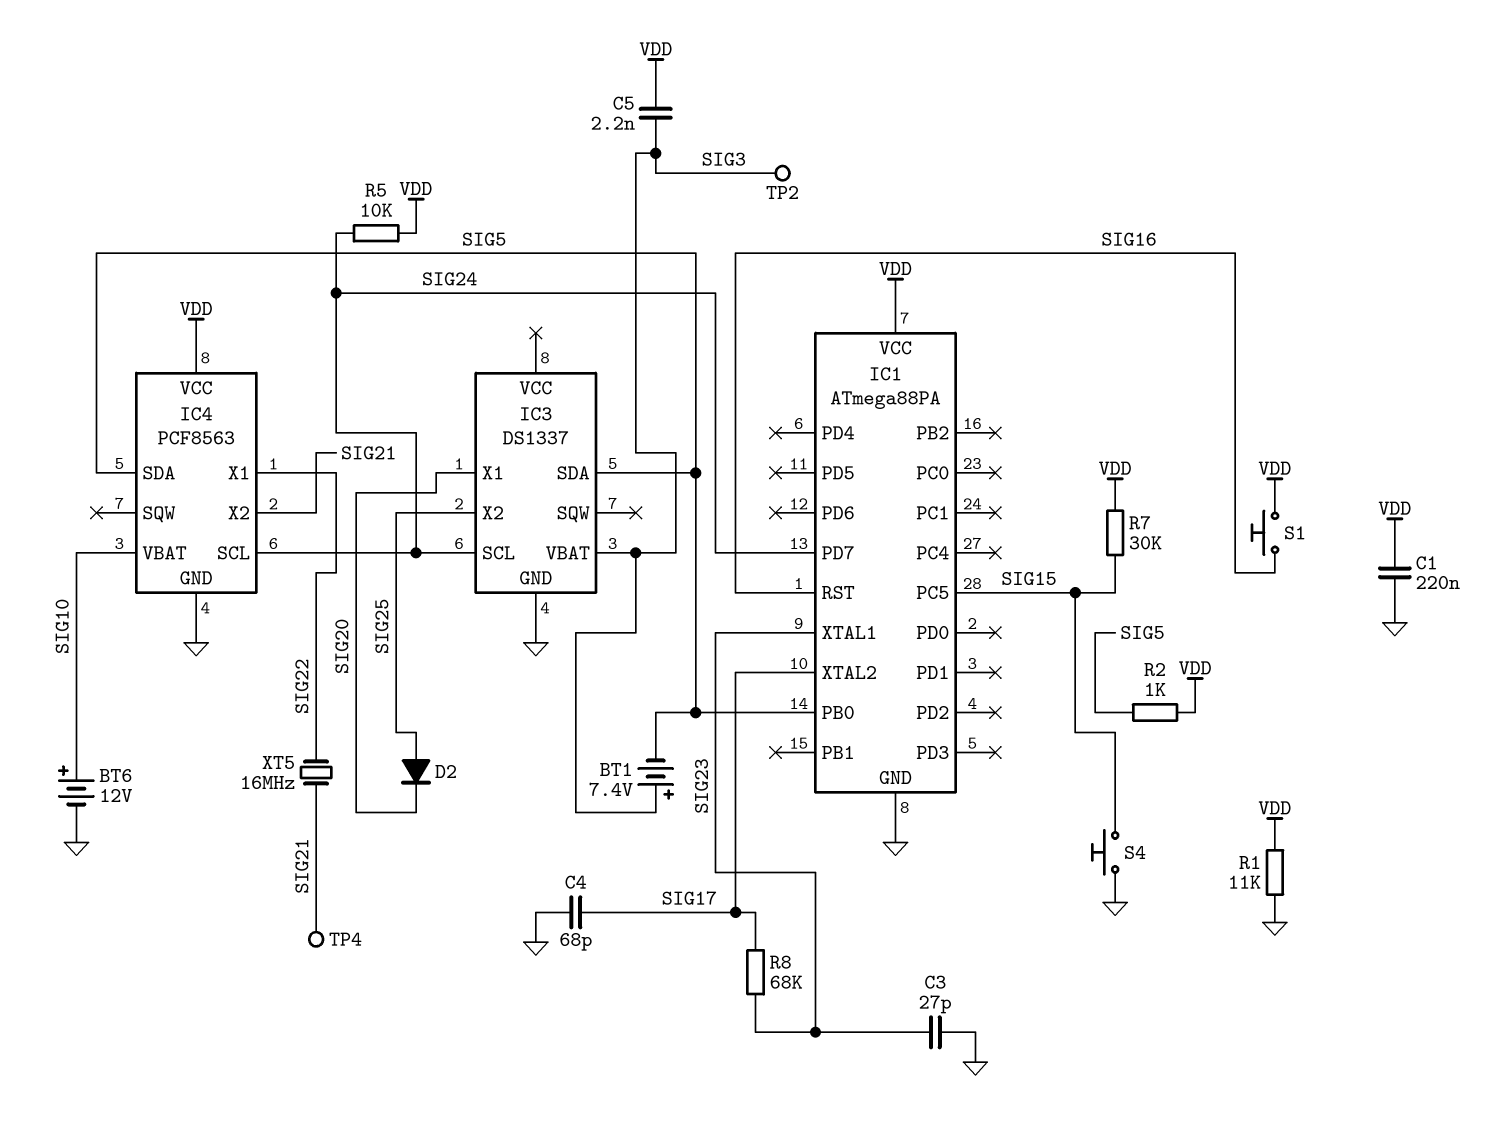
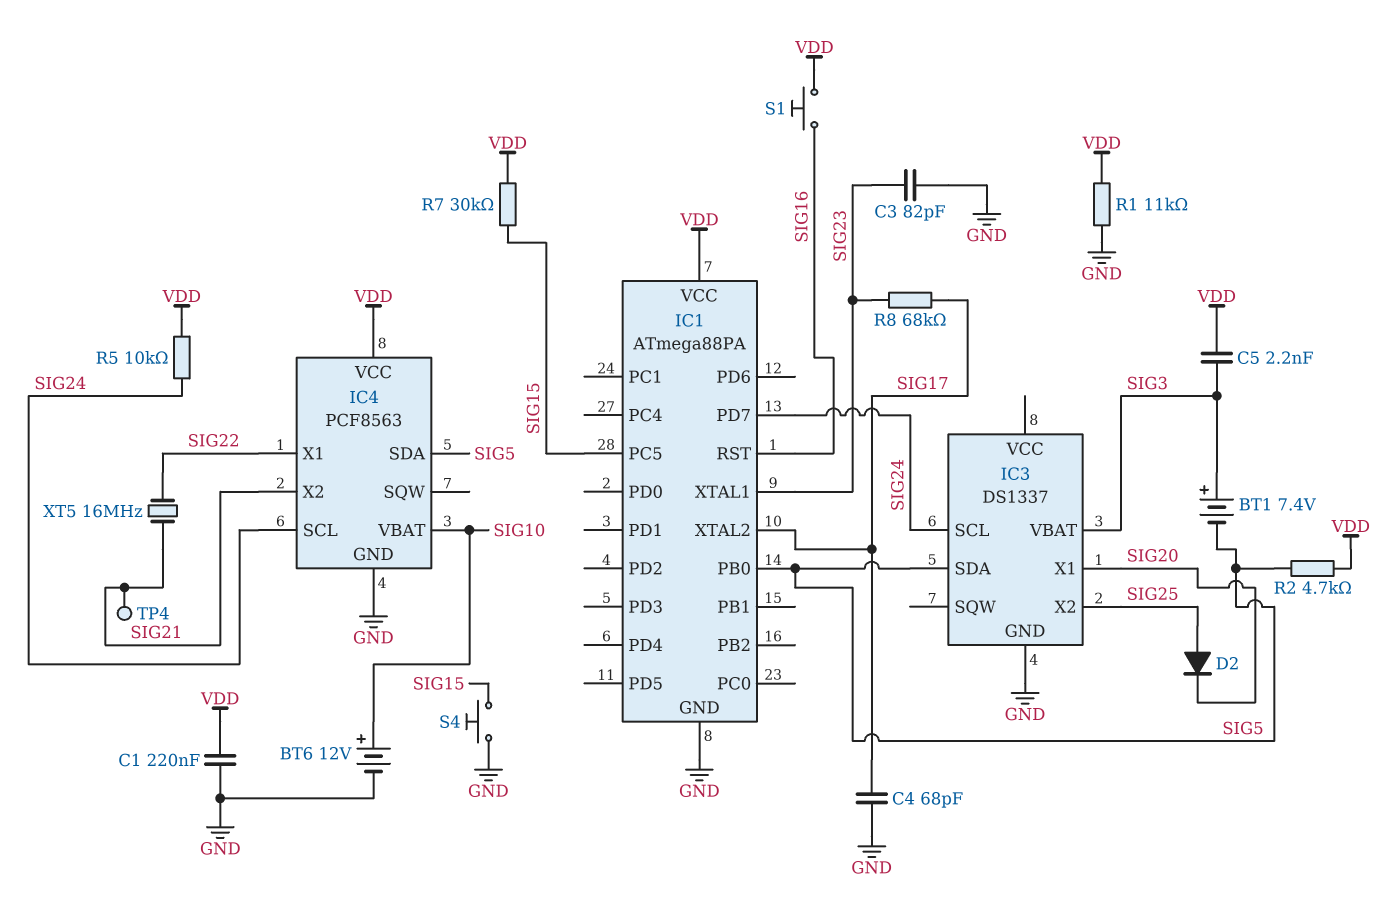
C3: 27pF (GND, SIG23) -> 82pF (GND, SIG23)
R2: 1k (SIG5, VDD) -> 4.7k (SIG5, VDD)
TP2: test point (SIG3) -> none

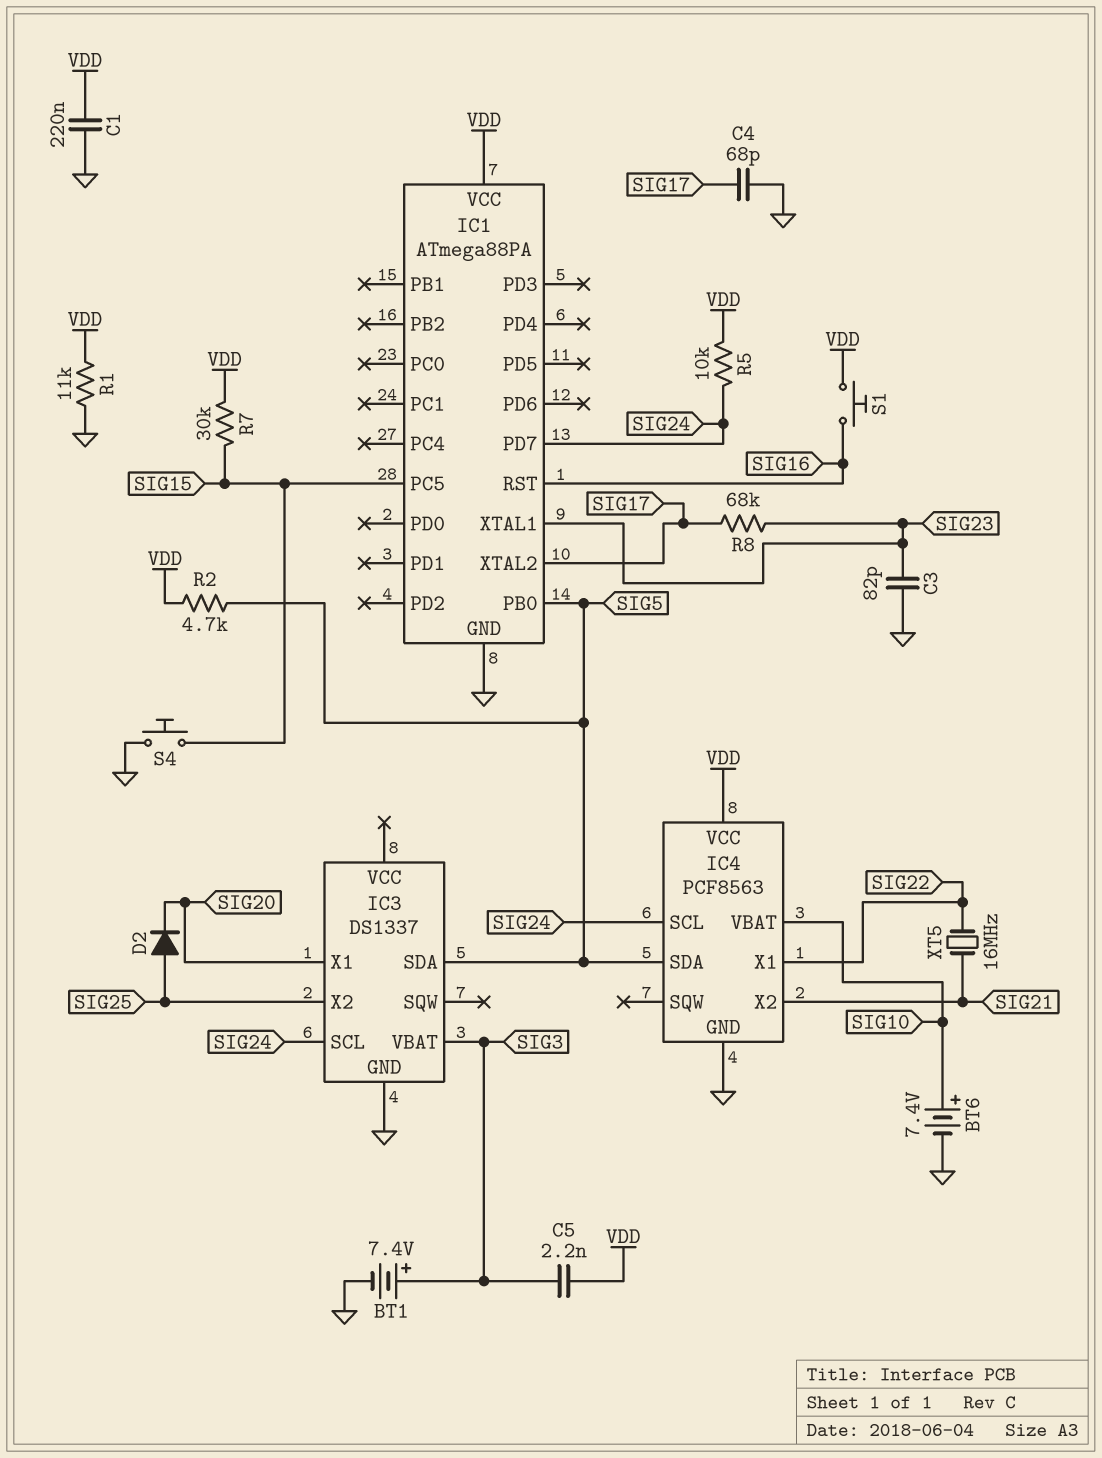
BT1: 7.4V (plus SIG3, minus SIG5) -> 7.4V (plus SIG3, minus GND)
BT6: 12V (plus SIG10, minus GND) -> 7.4V (plus SIG10, minus GND)
TP4: test point (SIG21) -> none

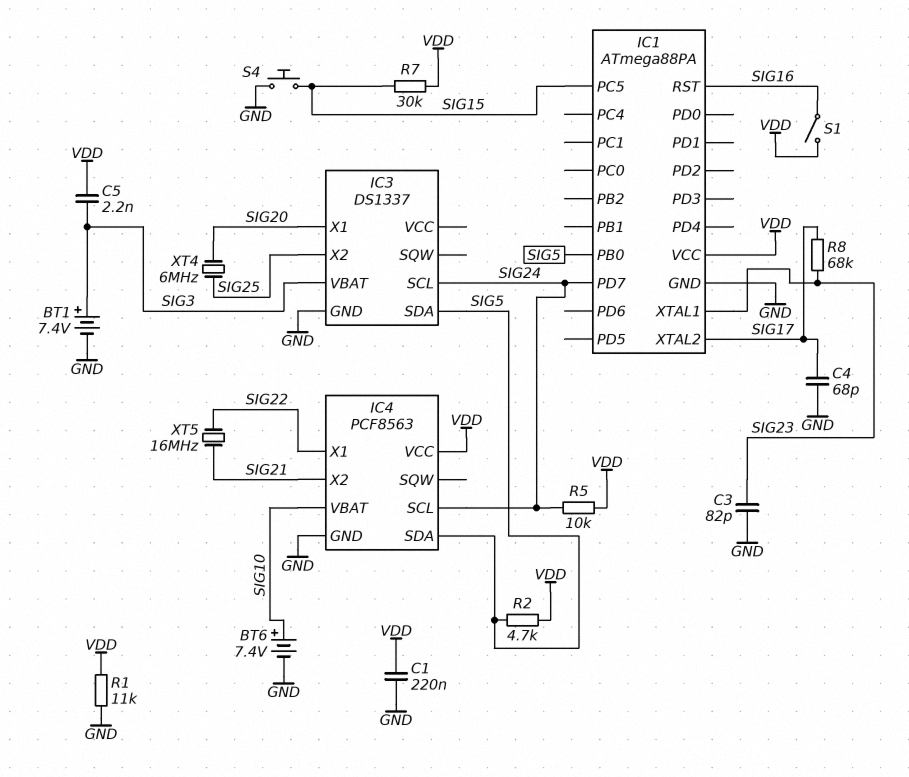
D2: diode (A SIG25, K SIG20) -> none
S1: button (SIG16, VDD) -> switch (SIG16, VDD)
XT4: none -> 6MHz (SIG20, SIG25)

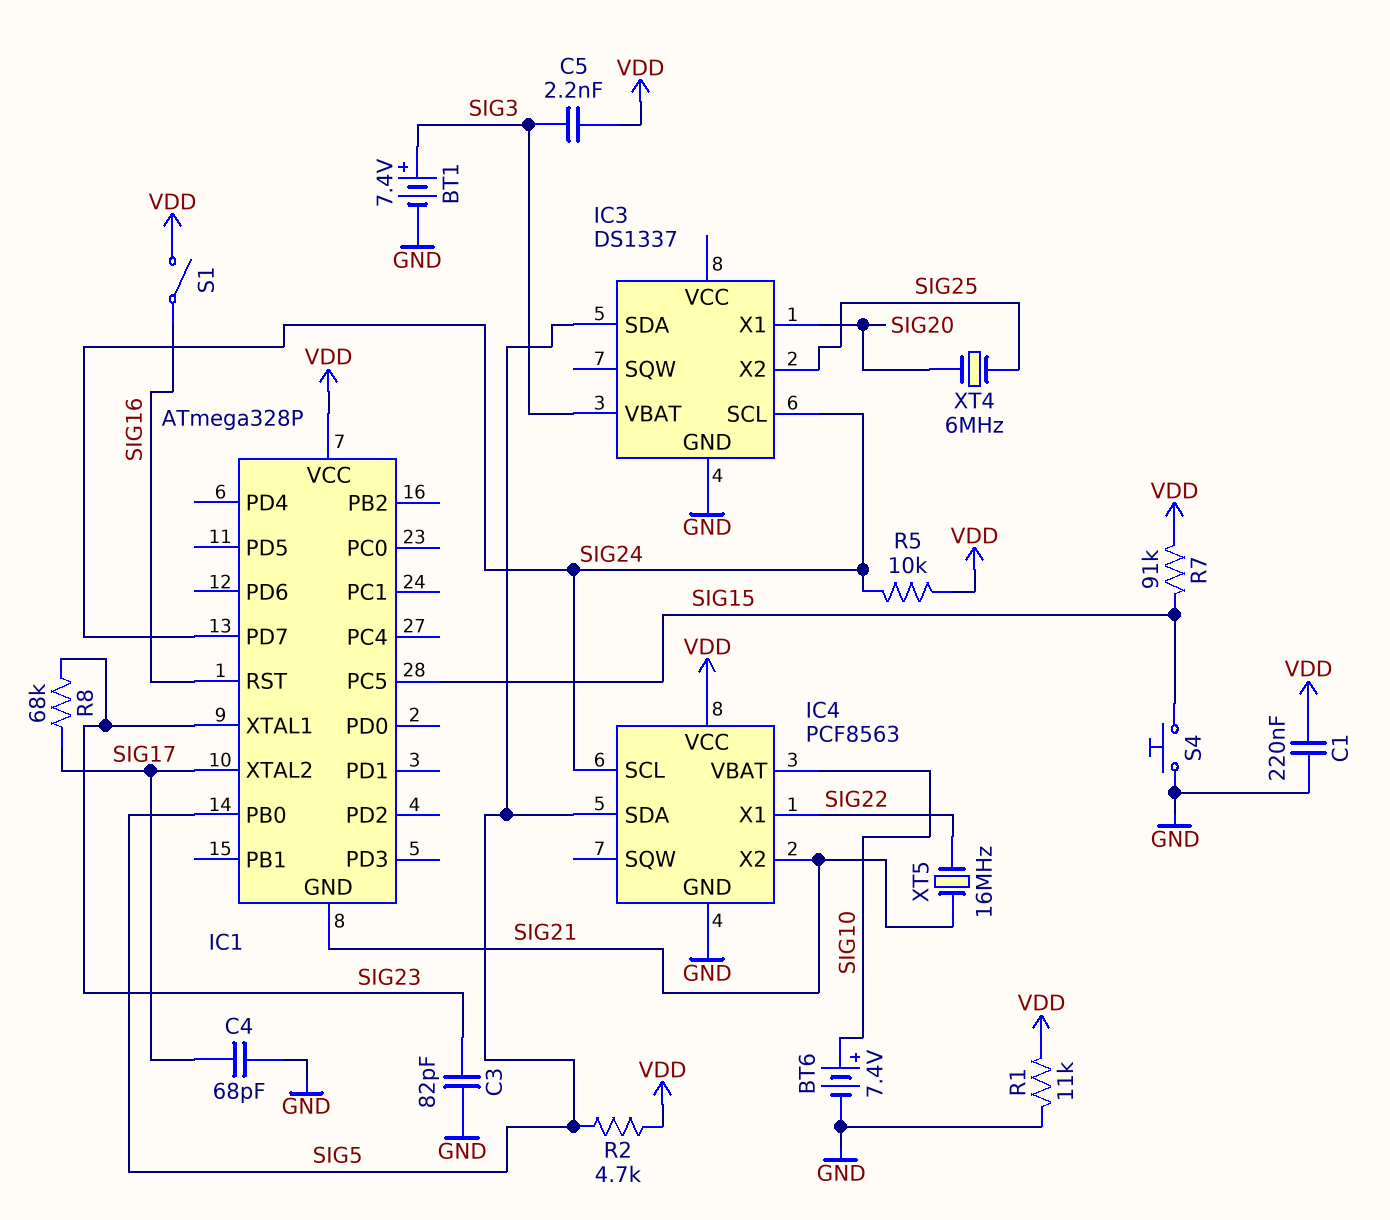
IC1: ATmega88PA -> ATmega328P
IC1 pin GND: GND -> SIG21
R7: 30k (SIG15, VDD) -> 91k (SIG15, VDD)

